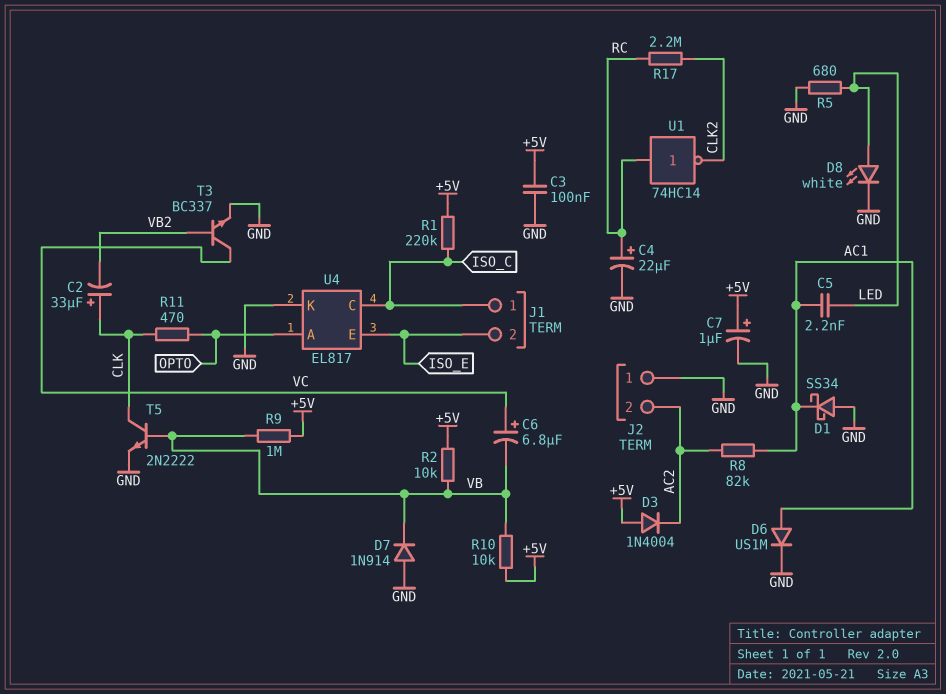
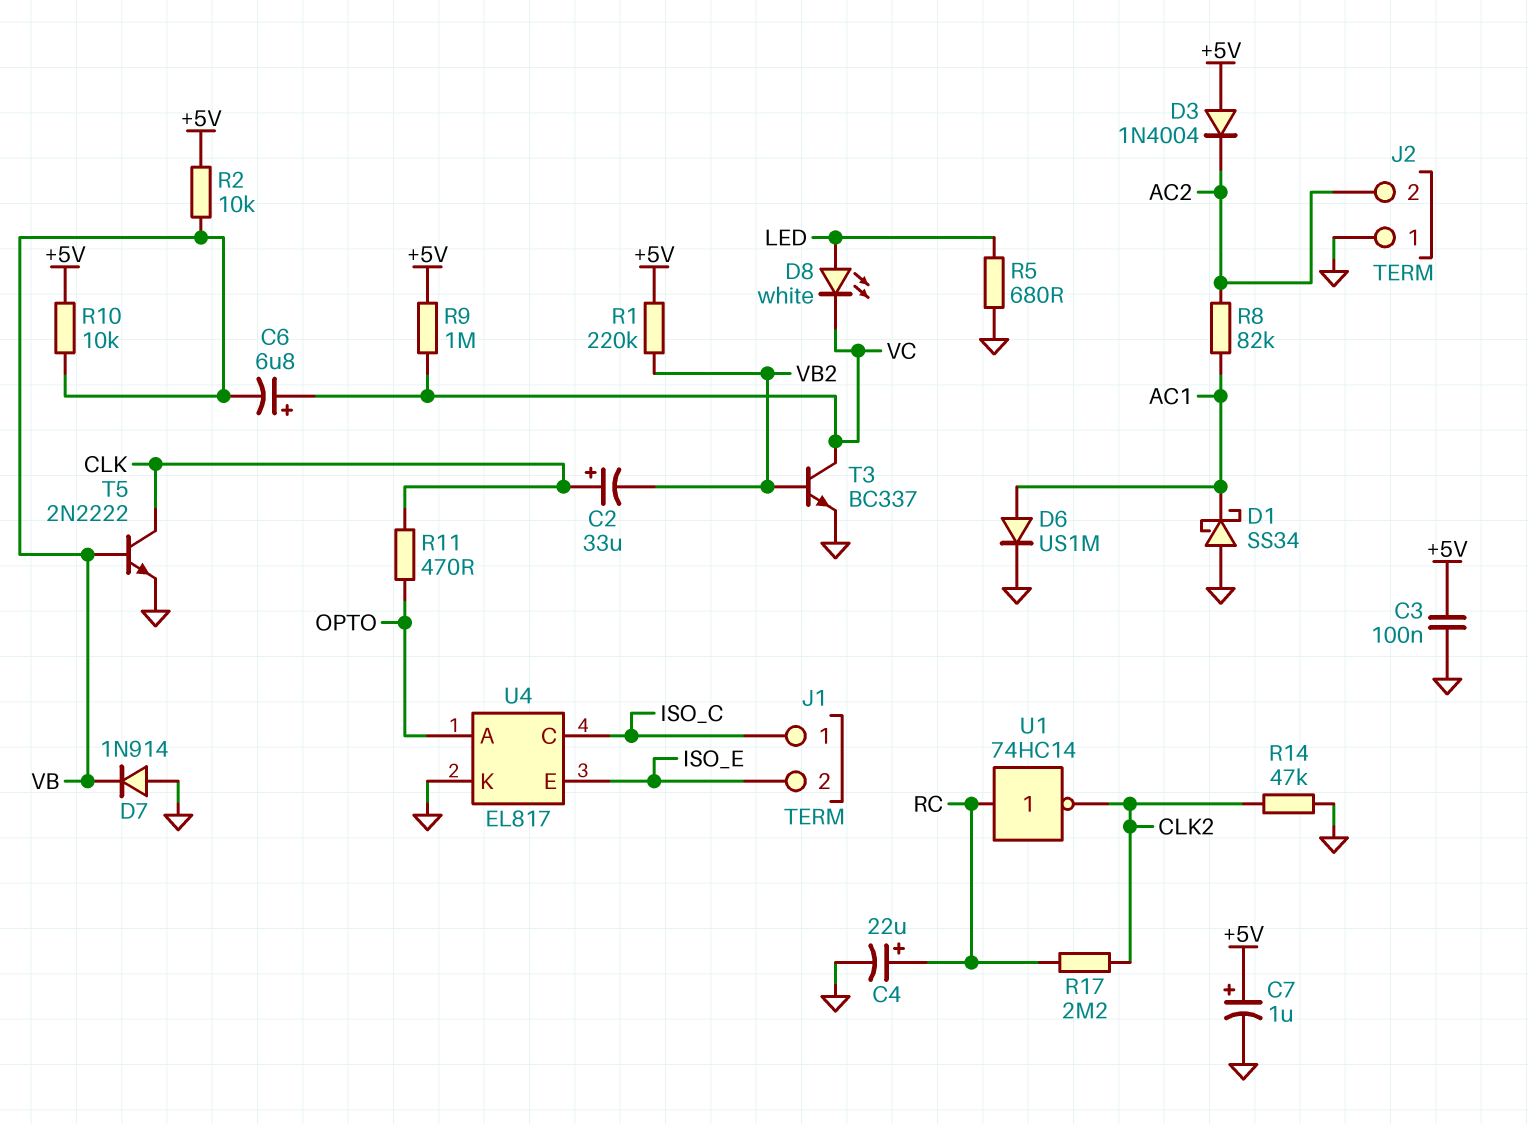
C5: 2.2nF (AC1, LED) -> none
D8: LED white (A LED, K GND) -> LED white (A LED, K VC)
R1: 220k (+5V, ISO_C) -> 220k (+5V, VB2)
R9: 1M (+5V, VB) -> 1M (+5V, VC)
R14: none -> 47k (CLK2, GND)

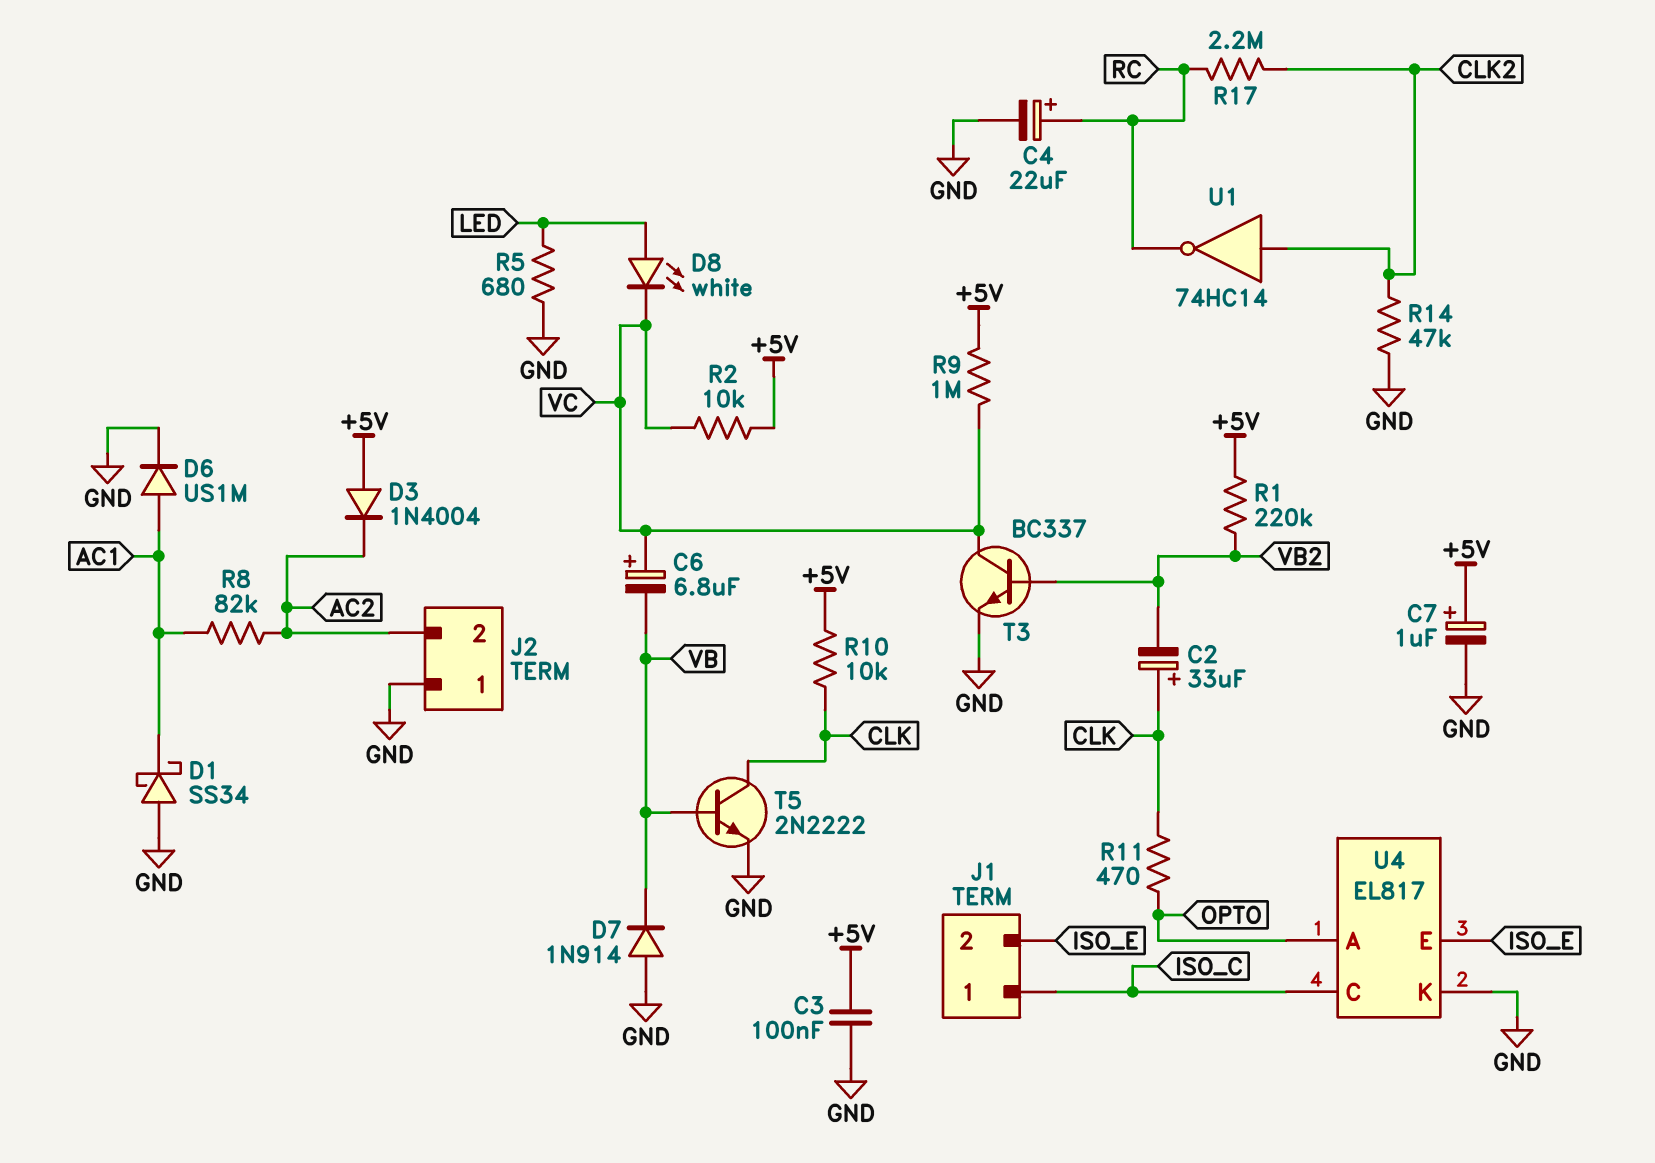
R2: 10k (+5V, VB) -> 10k (+5V, VC)
R10: 10k (+5V, VB) -> 10k (+5V, CLK)
U1: NOT 74HC14 (in RC, out CLK2) -> NOT 74HC14 (in CLK2, out RC)

